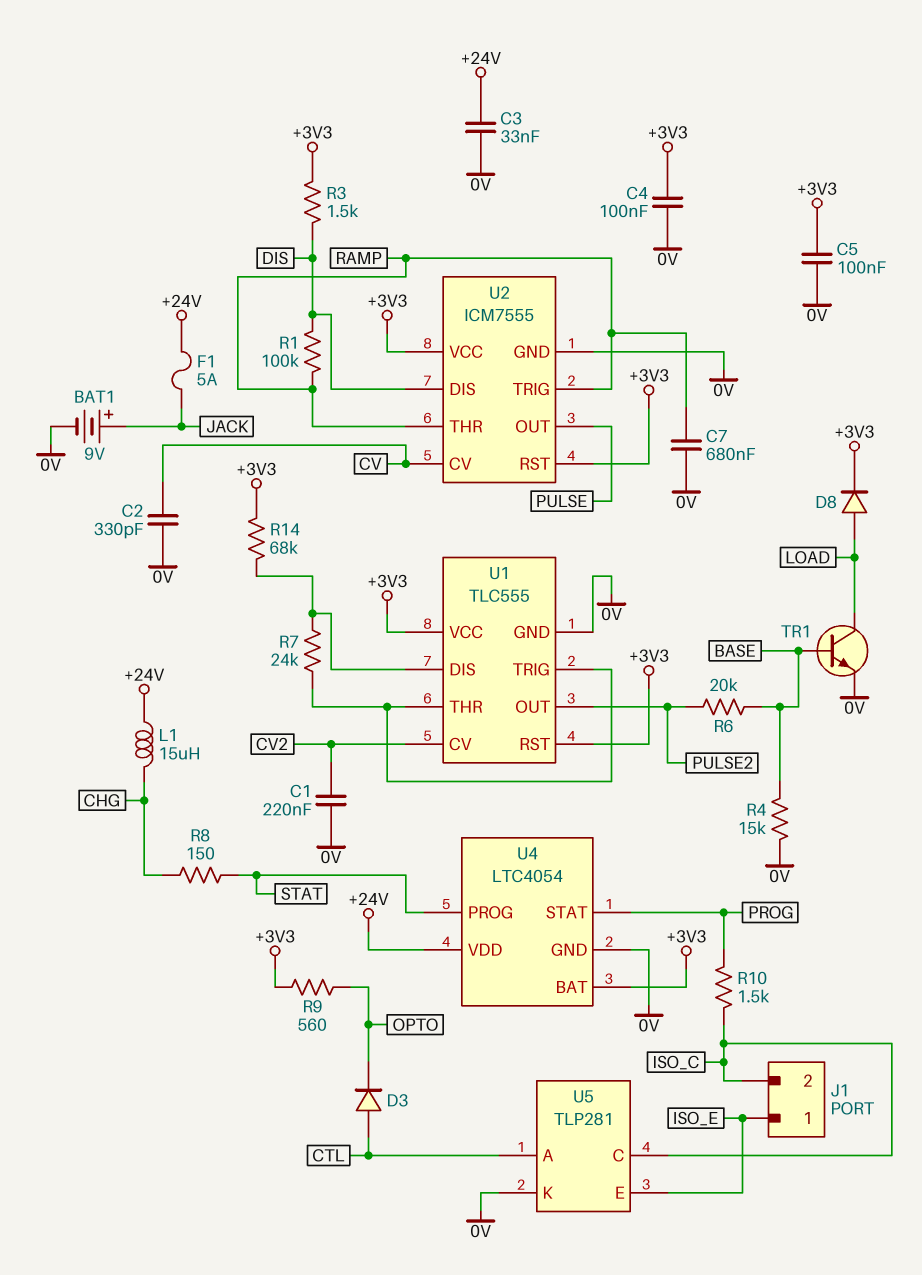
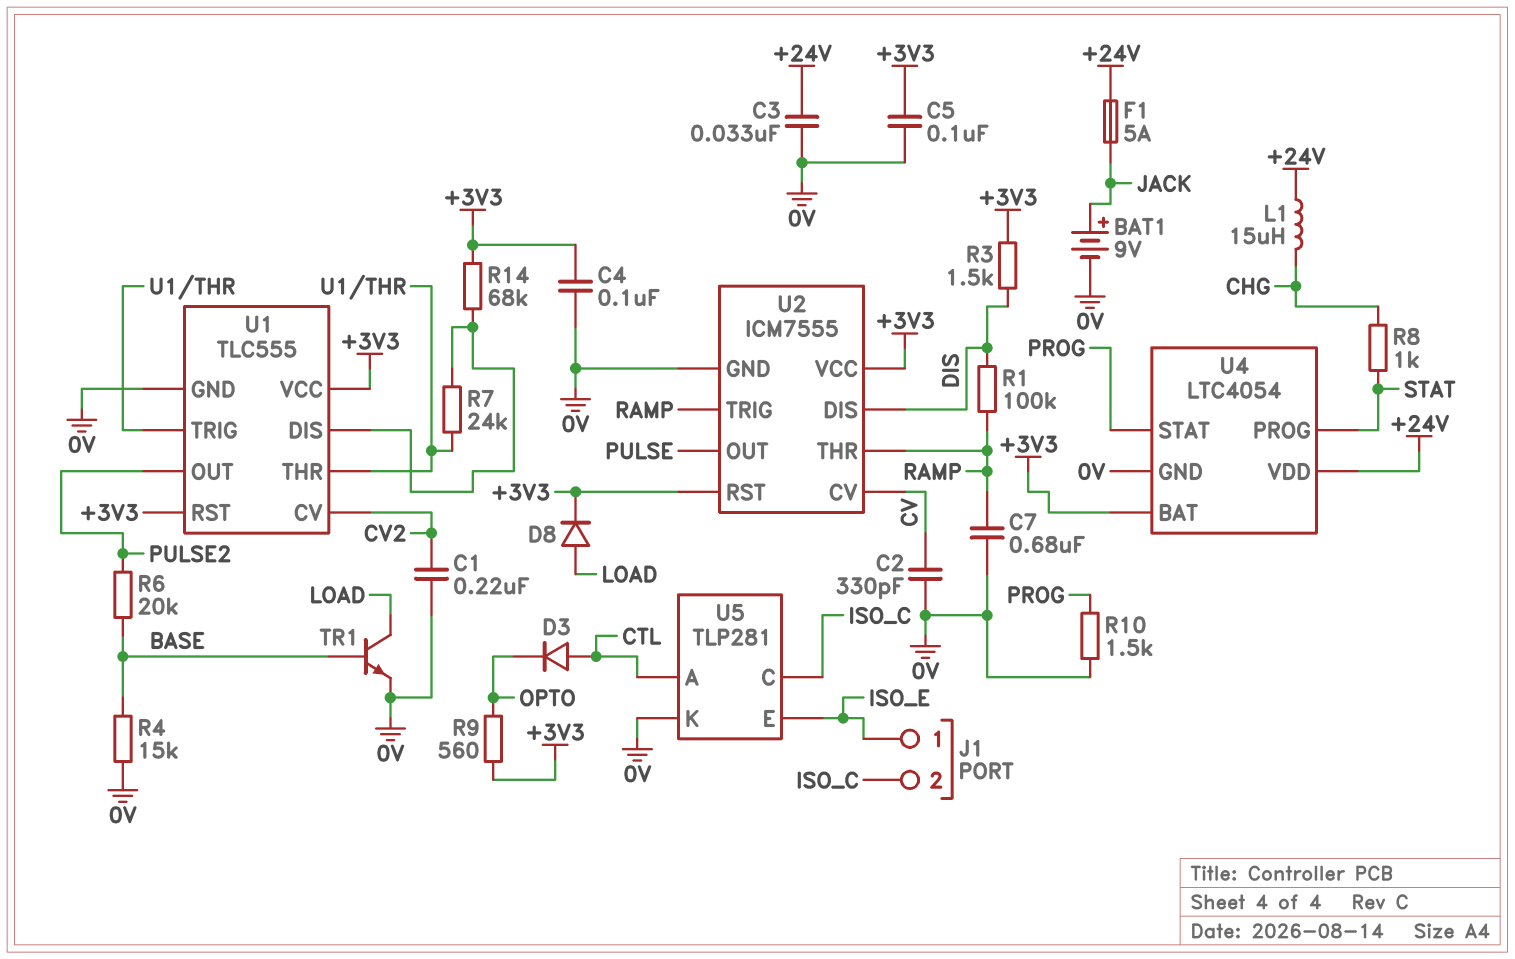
R8: 150 (CHG, STAT) -> 1k (CHG, STAT)
R10: 1.5k (ISO_C, PROG) -> 1.5k (0V, PROG)

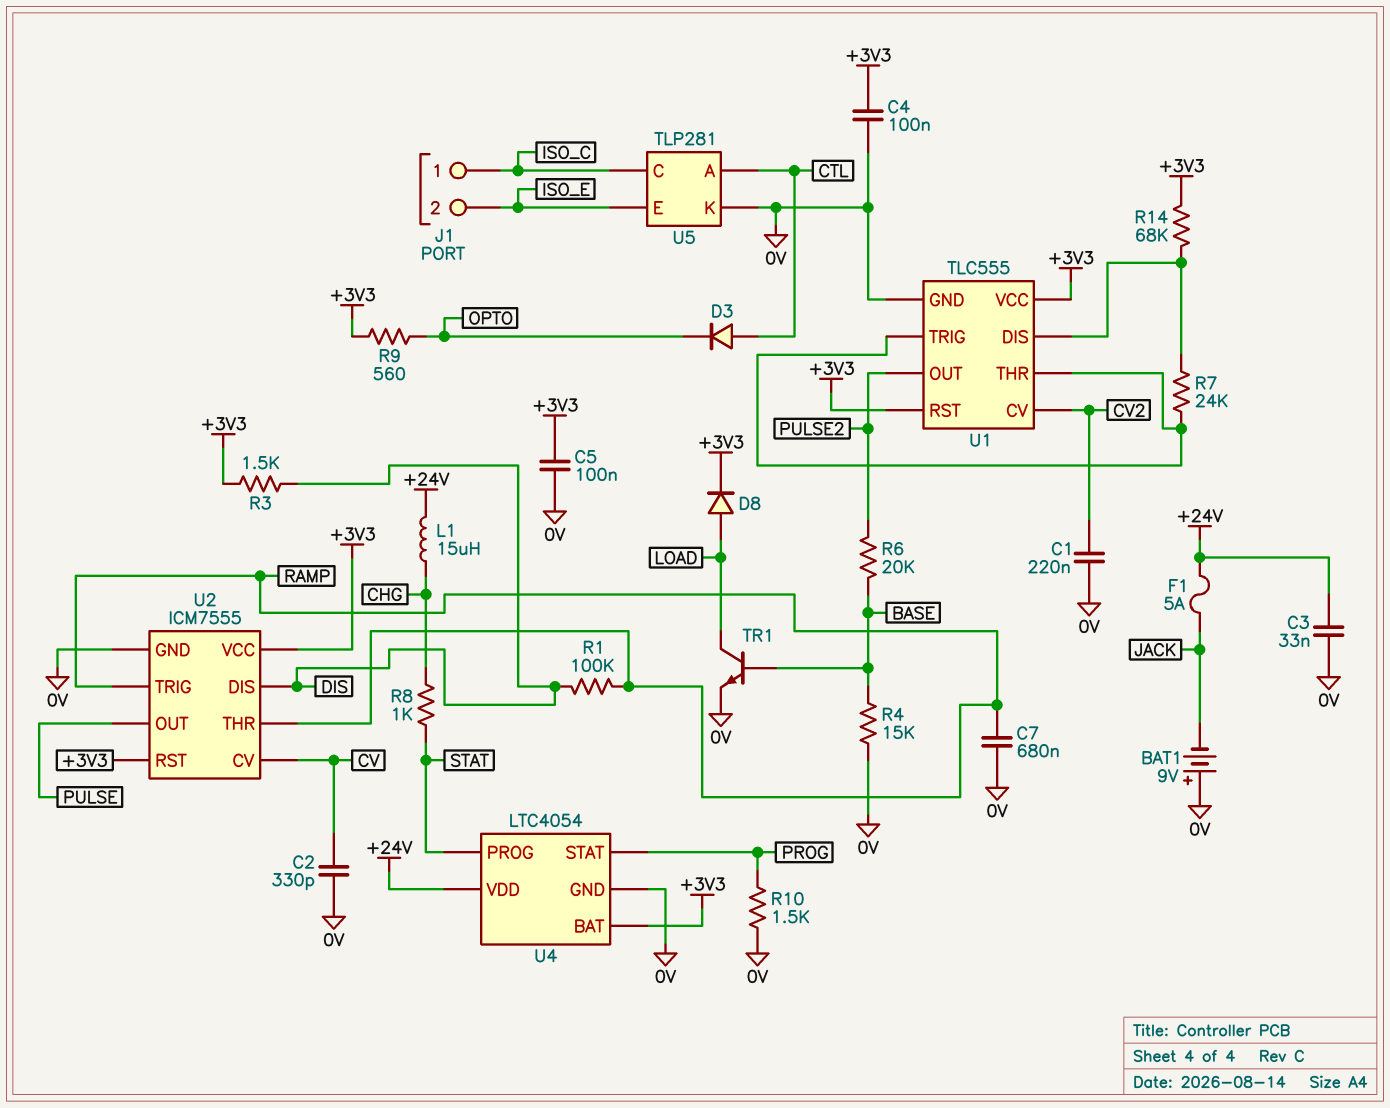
BAT1: 9V (plus JACK, minus 0V) -> 9V (plus 0V, minus JACK)
J1 pin 1: ISO_E -> ISO_C
J1 pin 2: ISO_C -> ISO_E

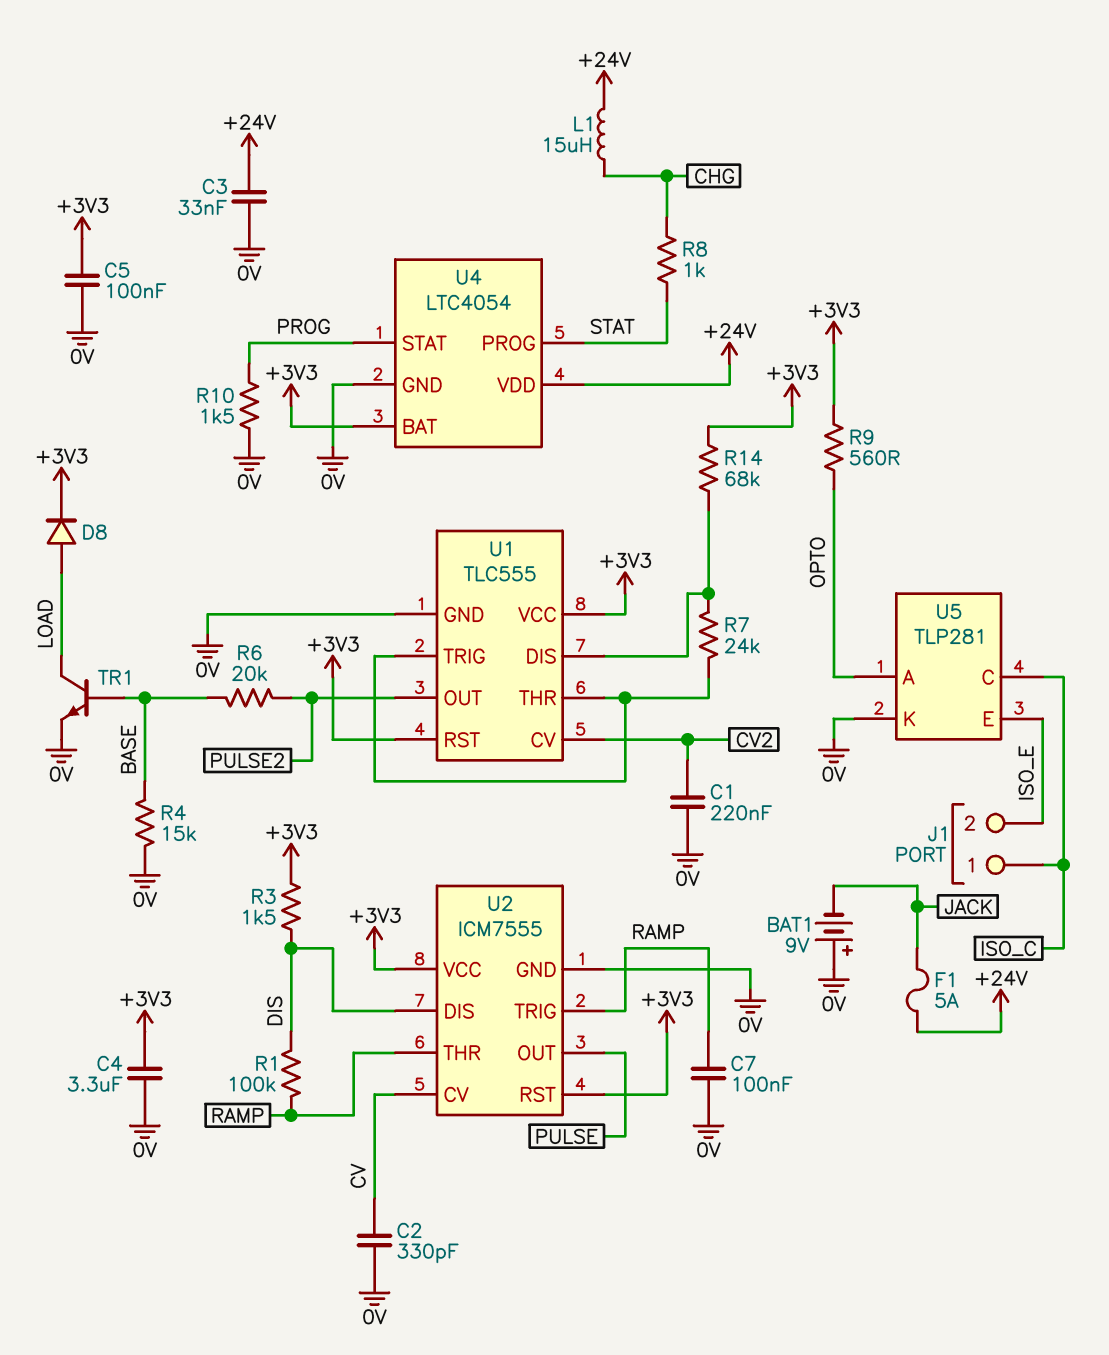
C4: 100nF (+3V3, 0V) -> 3.3uF (+3V3, 0V)
C7: 680nF (0V, RAMP) -> 100nF (0V, RAMP)
D3: diode (A CTL, K OPTO) -> none
U5 pin A: CTL -> OPTO

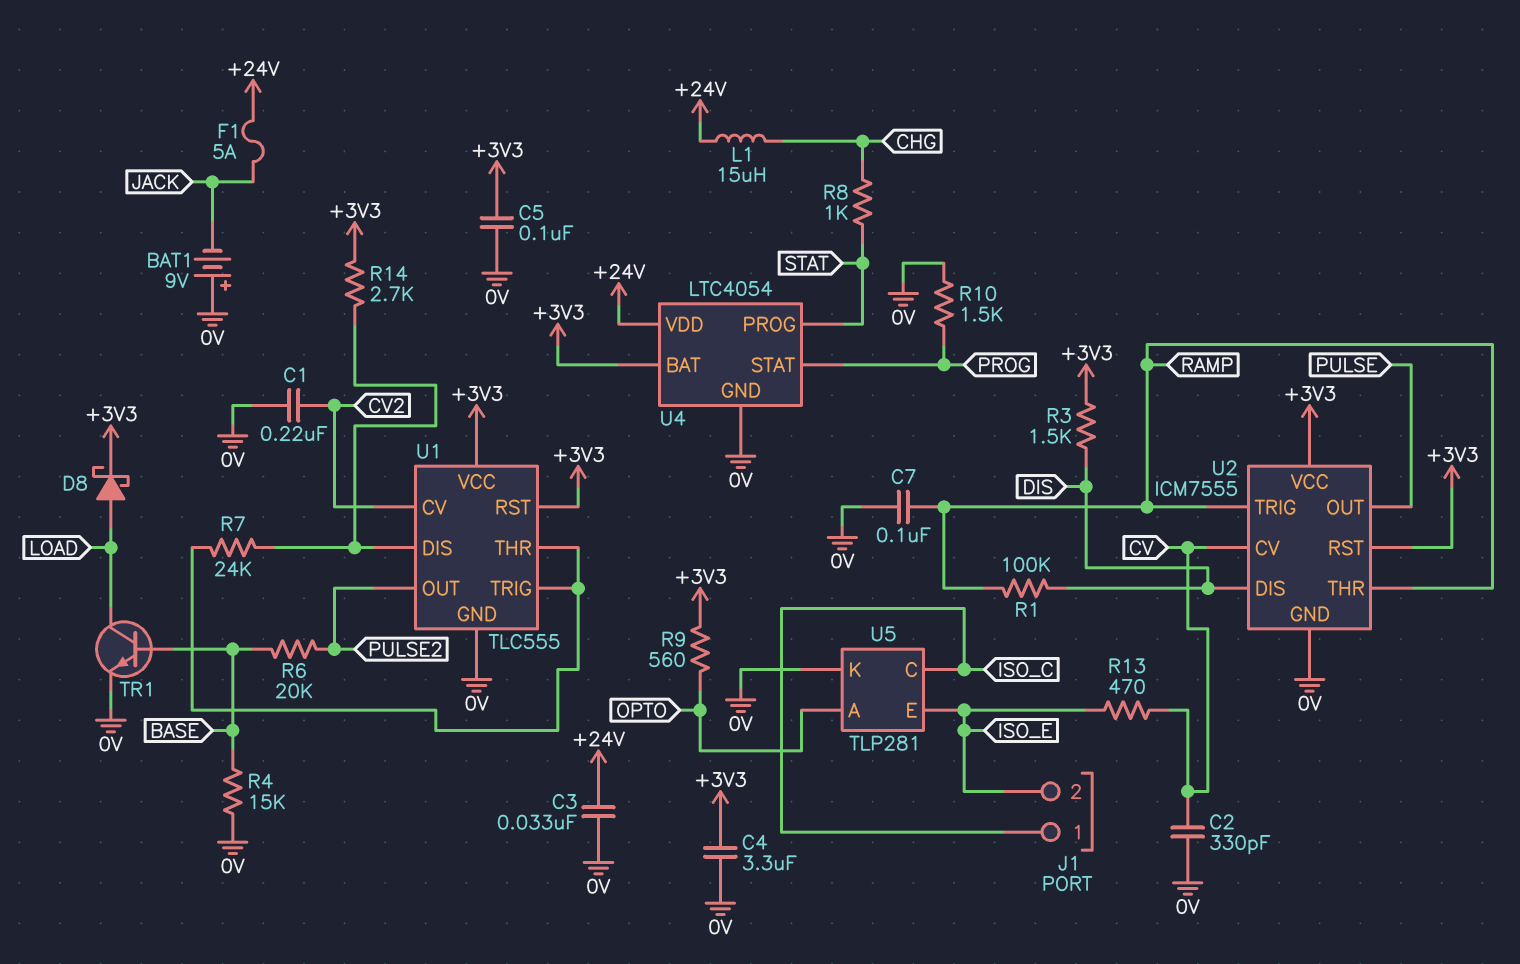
D8: diode (A LOAD, K +3V3) -> schottky (A LOAD, K +3V3)
R13: none -> 470 (CV, ISO_E)
R14: 68k (+3V3, U1/DIS) -> 2.7k (+3V3, U1/DIS)

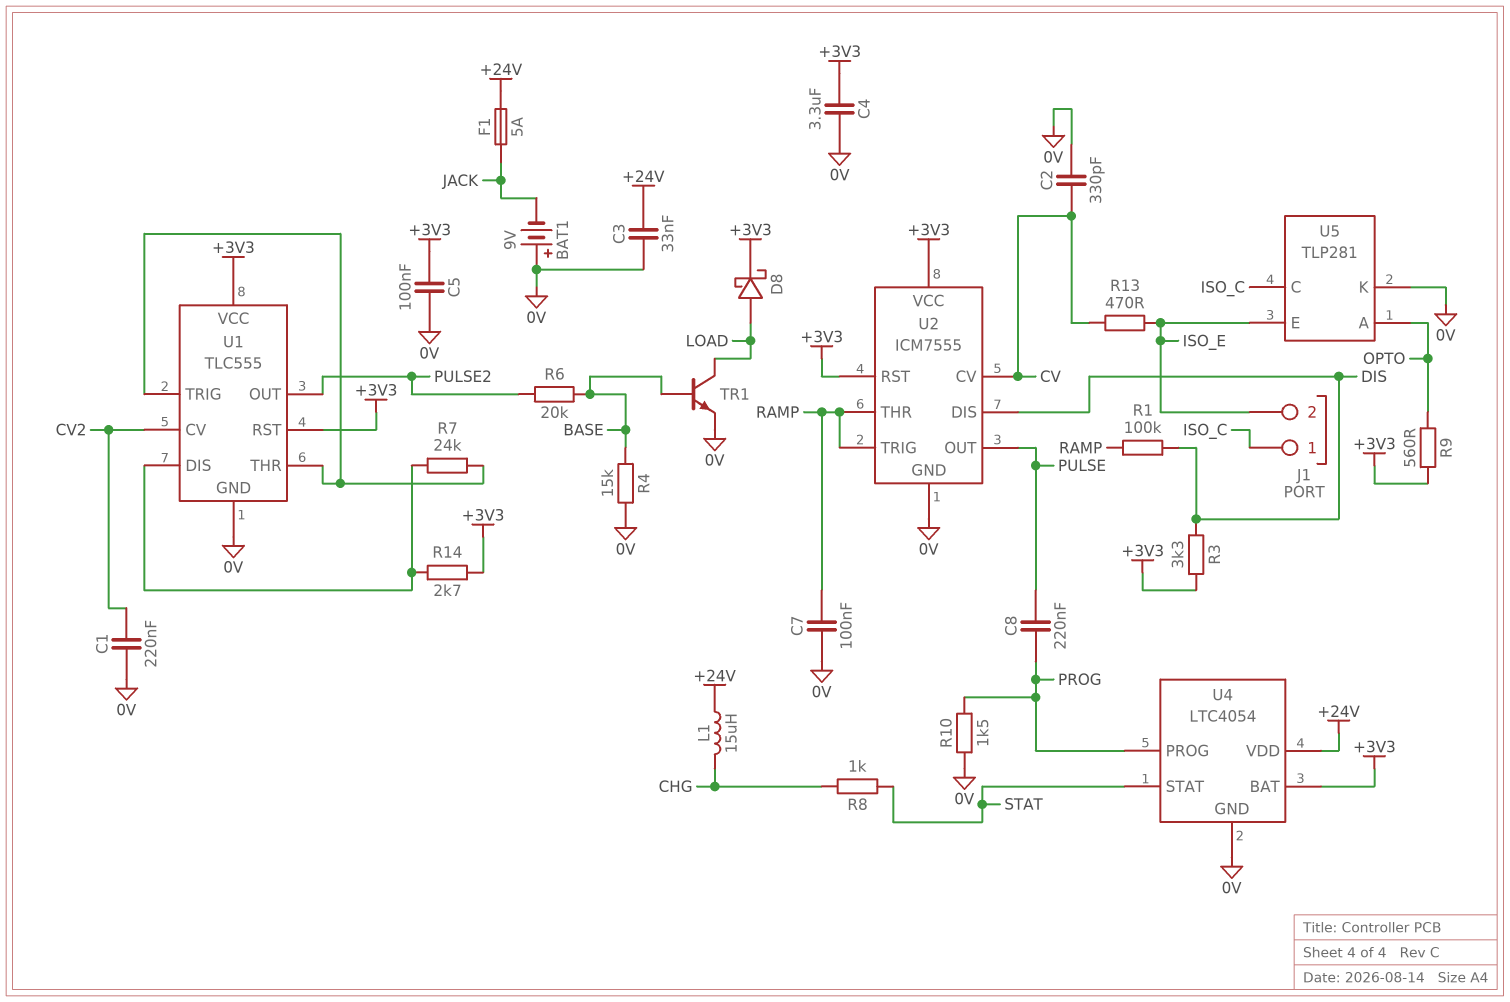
C8: none -> 220nF (PROG, PULSE)
R3: 1.5k (+3V3, DIS) -> 3.3k (+3V3, DIS)
U4 pin PROG: STAT -> PROG
U4 pin STAT: PROG -> STAT

